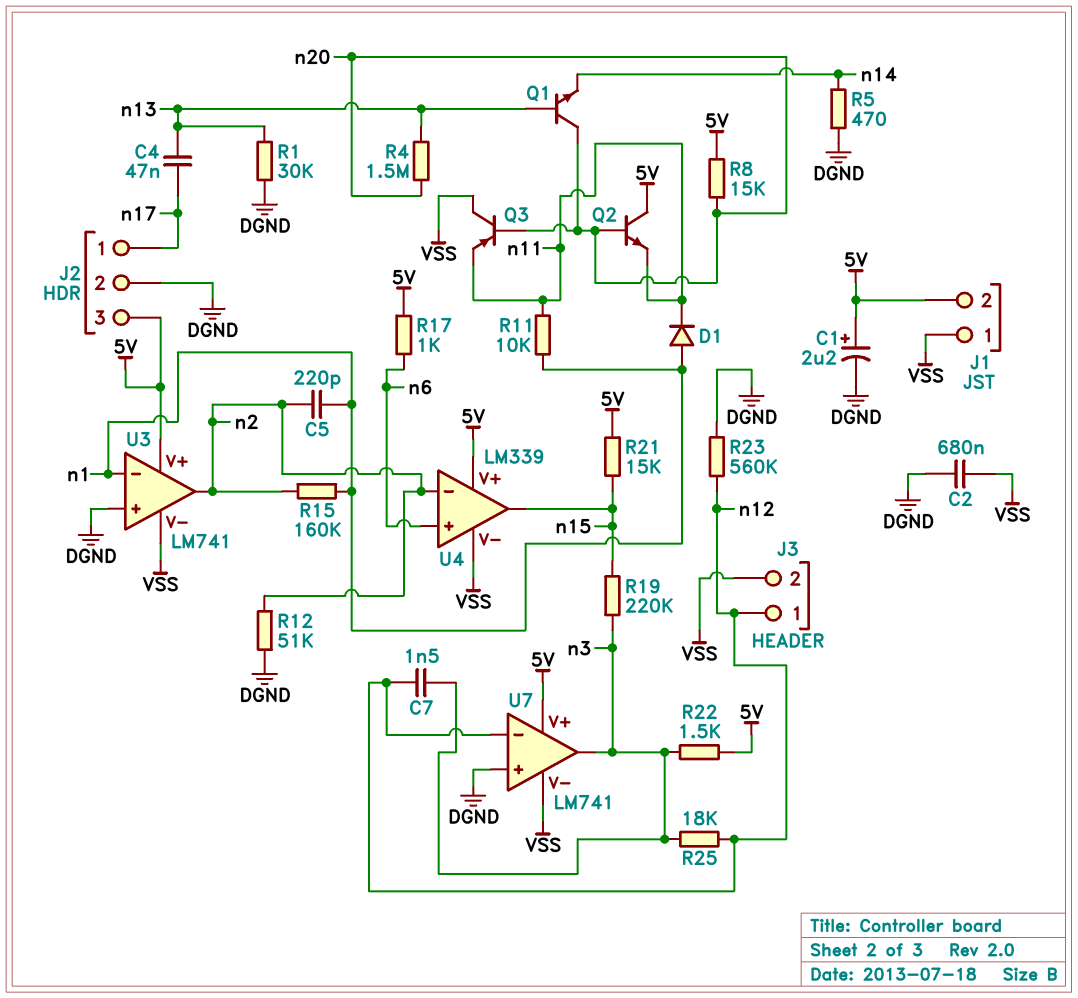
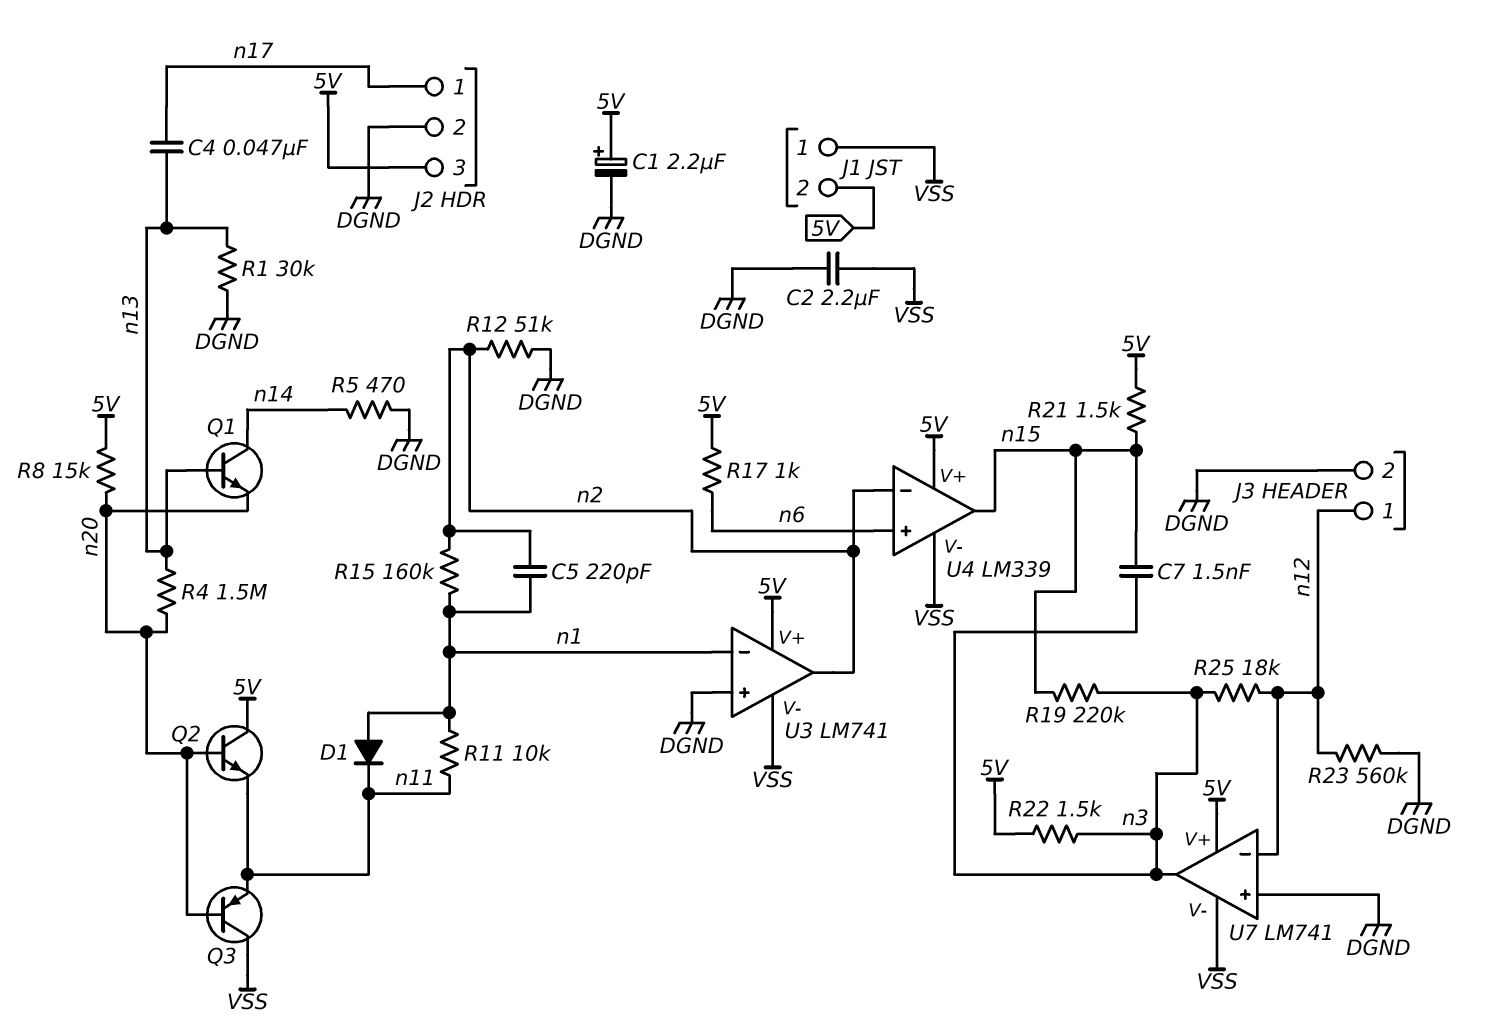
C2: 680nF (DGND, VSS) -> 2.2uF (DGND, VSS)
C7: 1.5nF (n3, n12) -> 1.5nF (n3, n15)
J3 pin 2: VSS -> DGND
Q1: NPN (B n13, C n20, E n14) -> NPN (B n13, C n14, E n20)
R21: 15k (5V, n15) -> 1.5k (5V, n15)

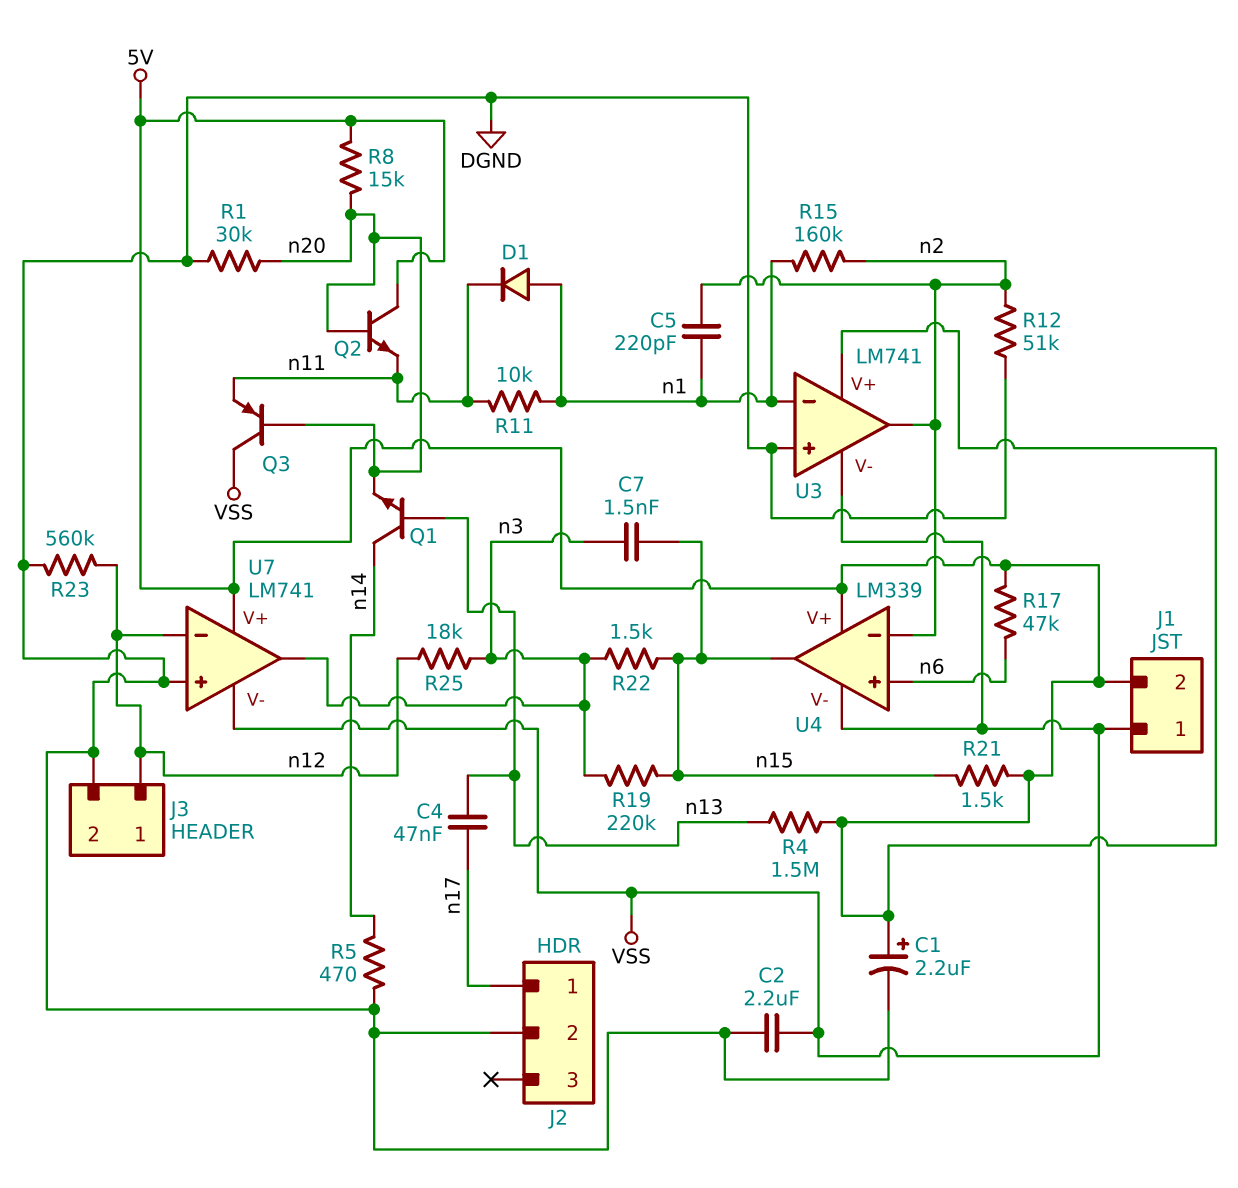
J2 pin 3: 5V -> none
R1: 30k (DGND, n13) -> 30k (DGND, n20)
R4: 1.5M (n13, n20) -> 1.5M (5V, n13)
R17: 1k (5V, n6) -> 47k (5V, n6)
R22: 1.5k (5V, n3) -> 1.5k (n3, n15)

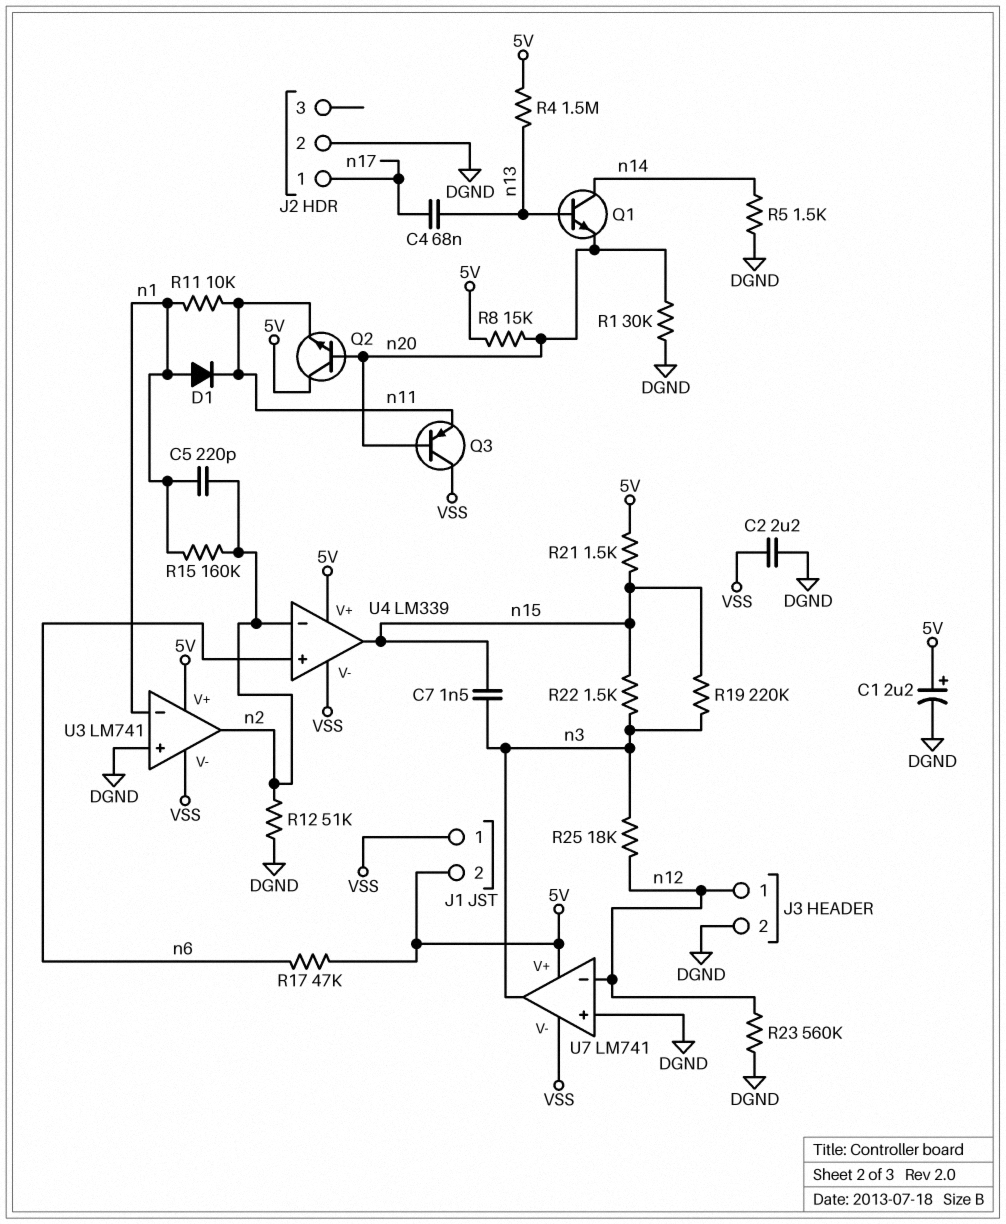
C4: 47nF (n13, n17) -> 68nF (n13, n17)
R5: 470 (DGND, n14) -> 1.5k (DGND, n14)

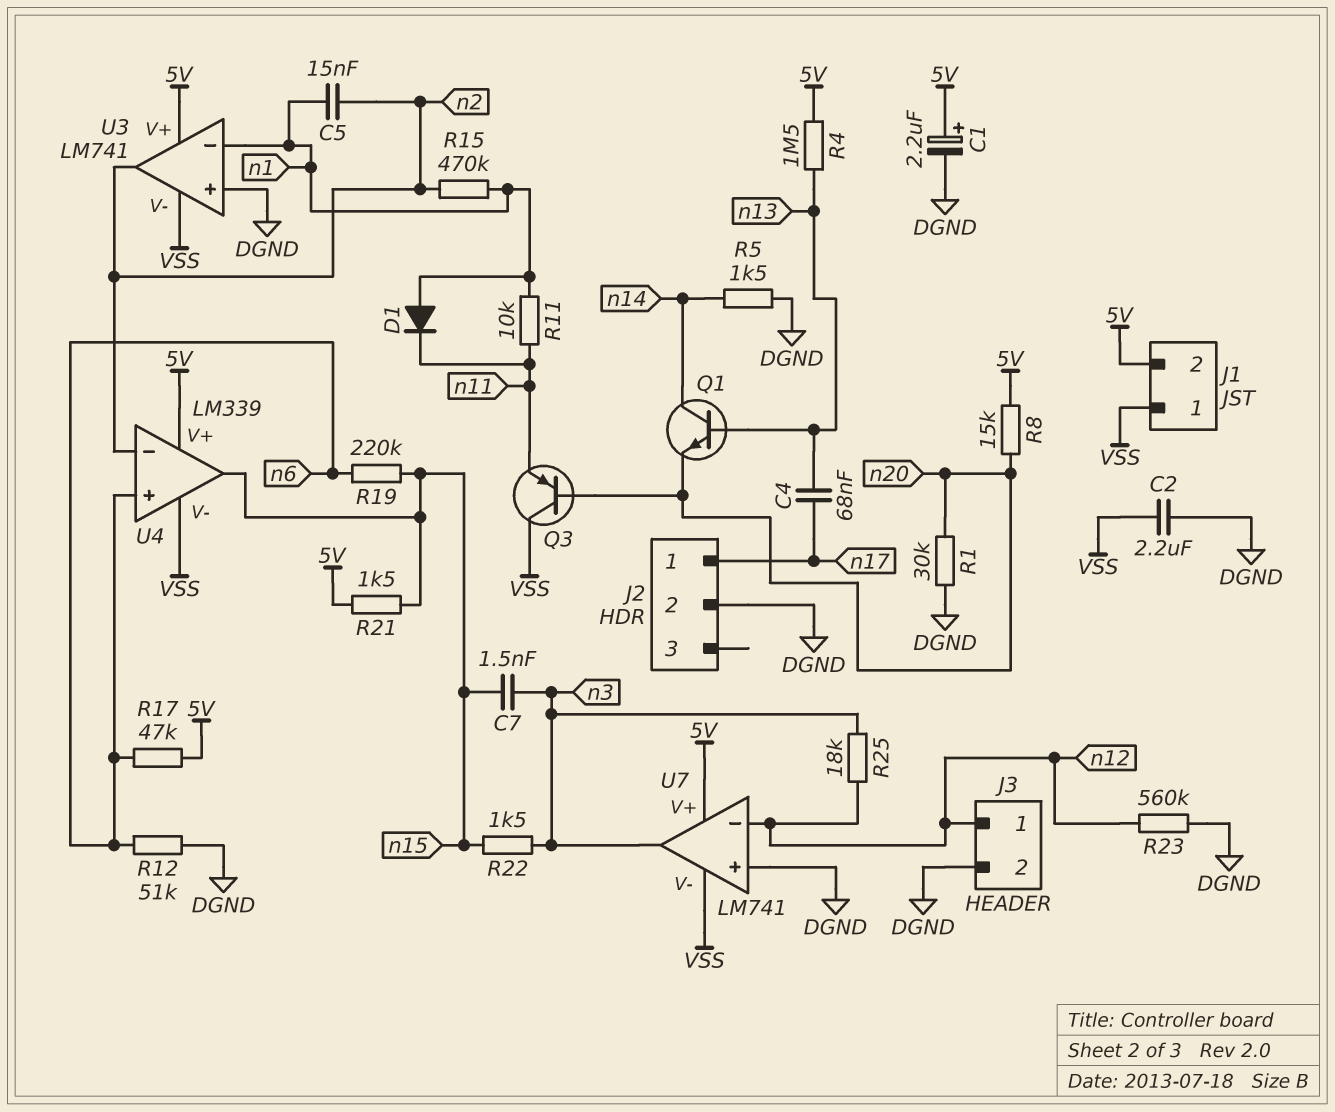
C5: 220pF (n1, n2) -> 15nF (n1, n2)
Q2: NPN (B n20, C 5V, E n11) -> none
R12: 51k (DGND, n2) -> 51k (DGND, n6)
R15: 160k (n1, n2) -> 470k (n1, n2)
R19: 220k (n3, n15) -> 220k (n6, n15)

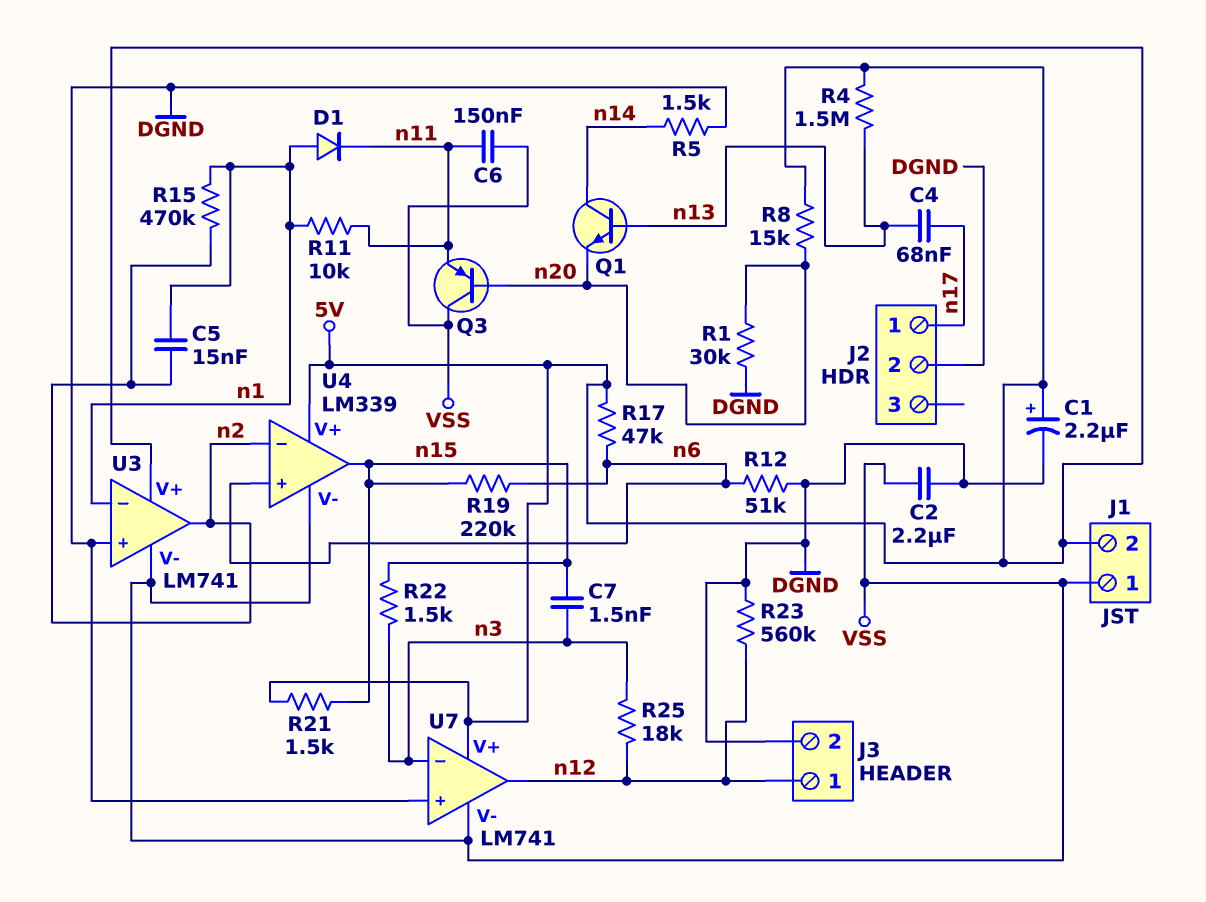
C6: none -> 150nF (VSS, n11)
U7 pin in-: n12 -> n3
U7 pin out: n3 -> n12

